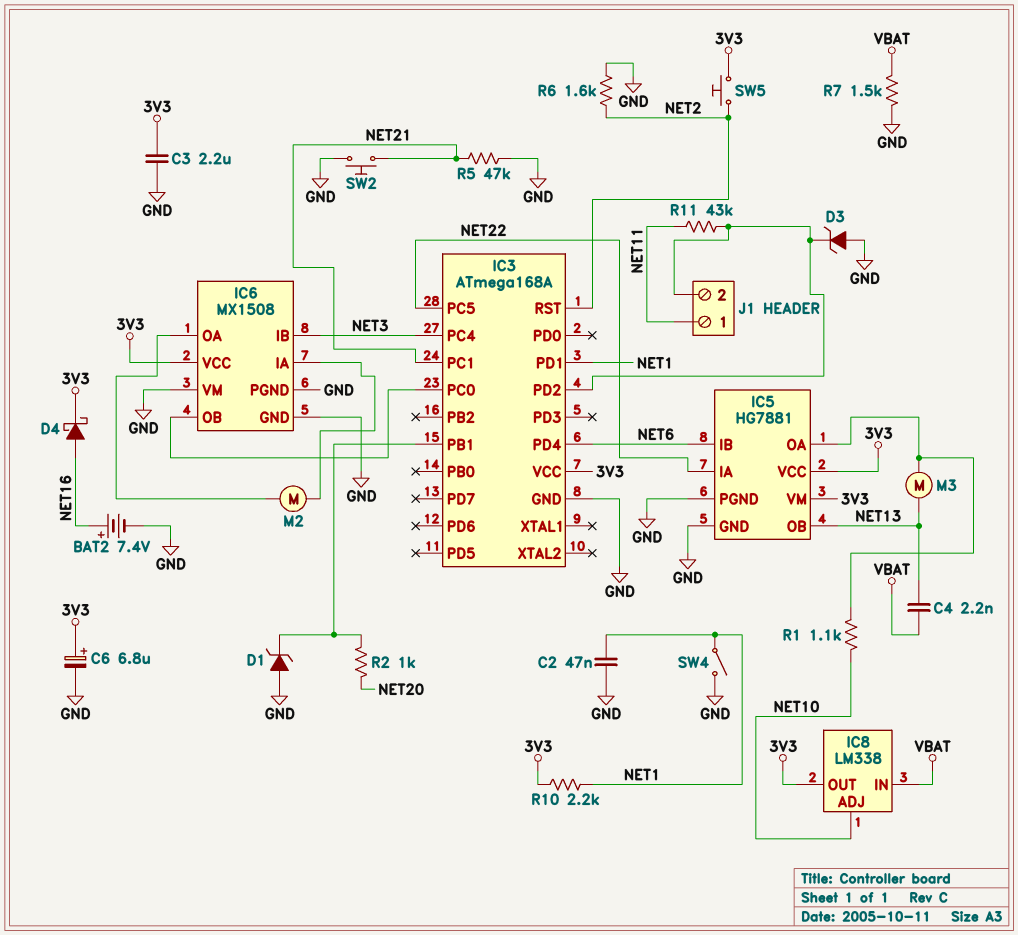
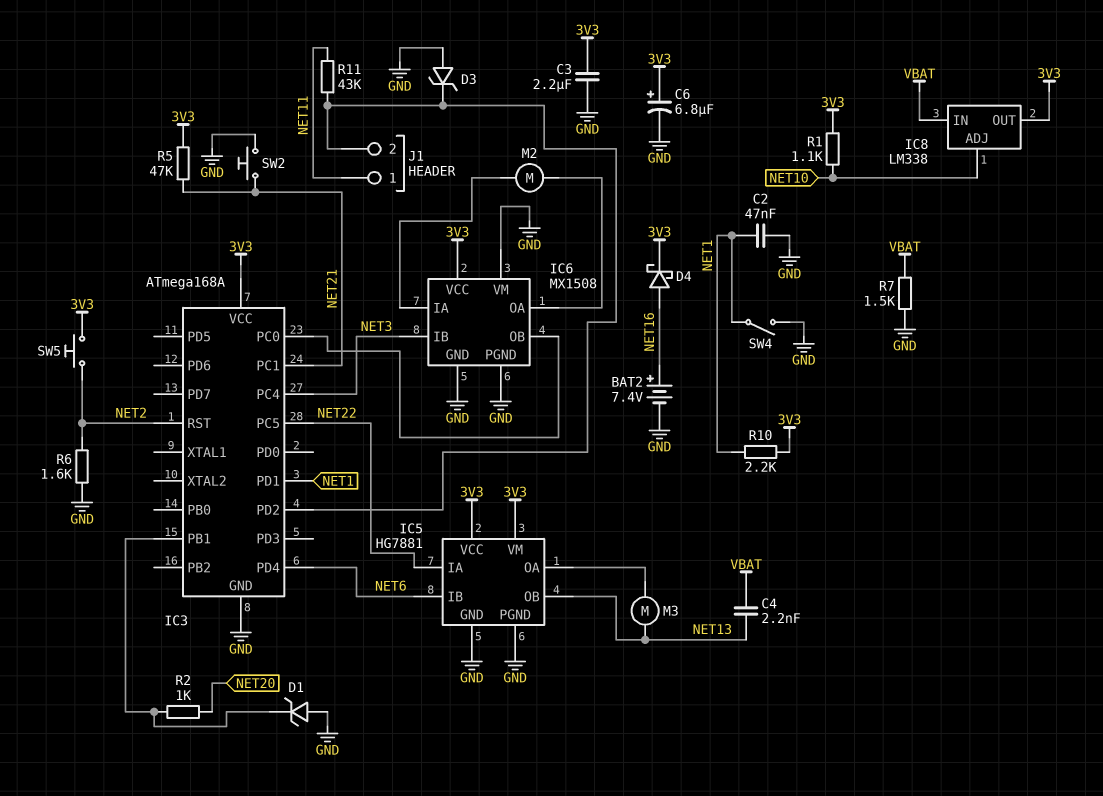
R1: 1.1k (IC5/OA, NET10) -> 1.1k (3V3, NET10)
R5: 47k (GND, NET21) -> 47k (3V3, NET21)

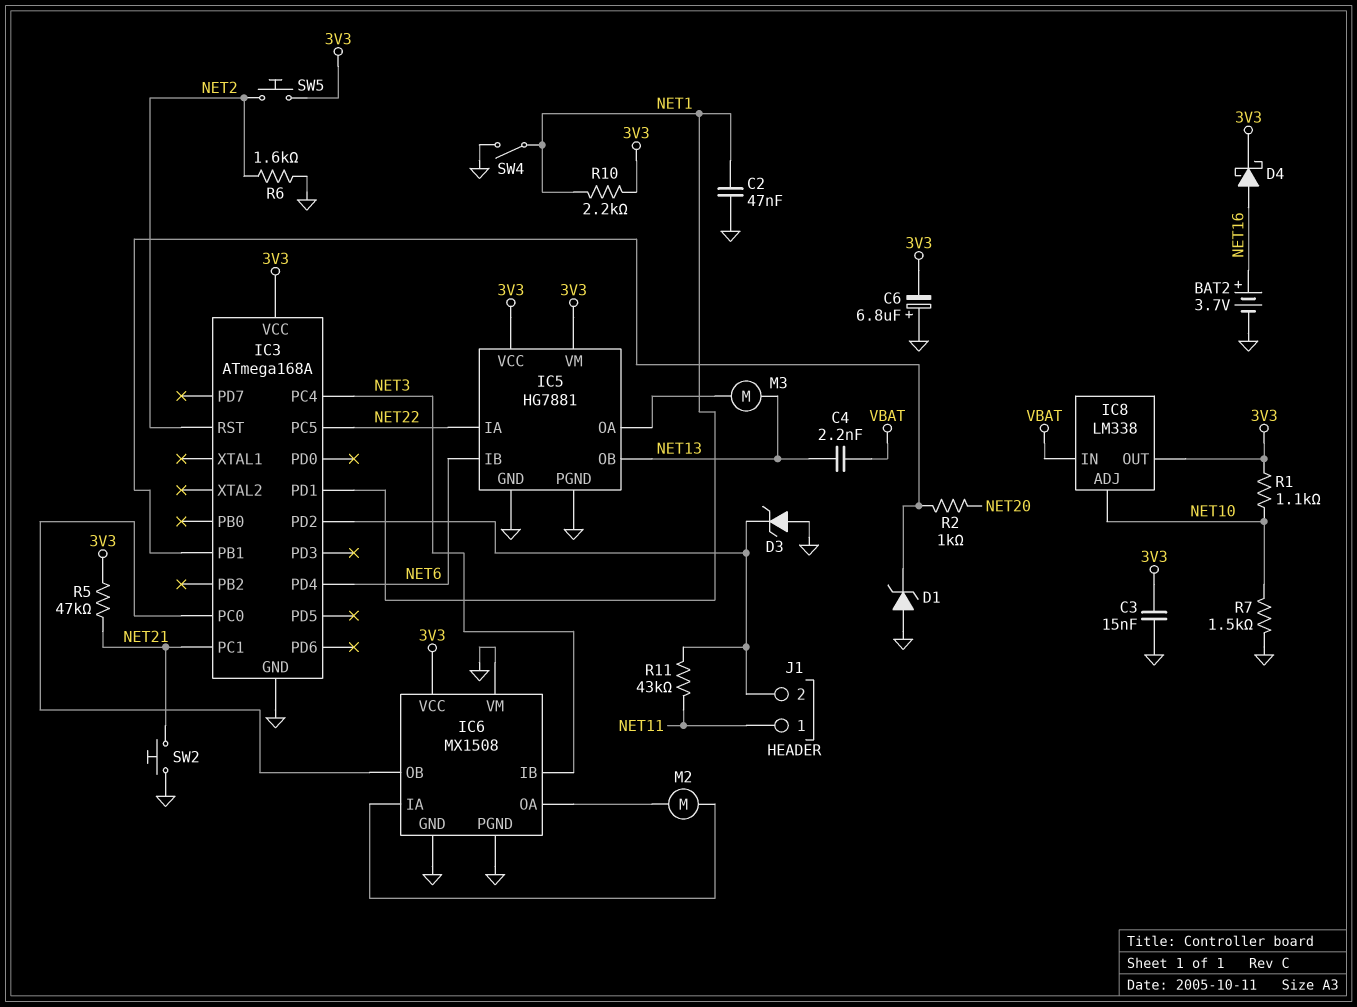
BAT2: 7.4V (plus NET16, minus GND) -> 3.7V (plus NET16, minus GND)
C3: 2.2uF (3V3, GND) -> 15nF (3V3, GND)
C6: 6.8uF (plus 3V3, minus GND) -> 6.8uF (plus GND, minus 3V3)
R7: 1.5k (GND, VBAT) -> 1.5k (GND, NET10)

